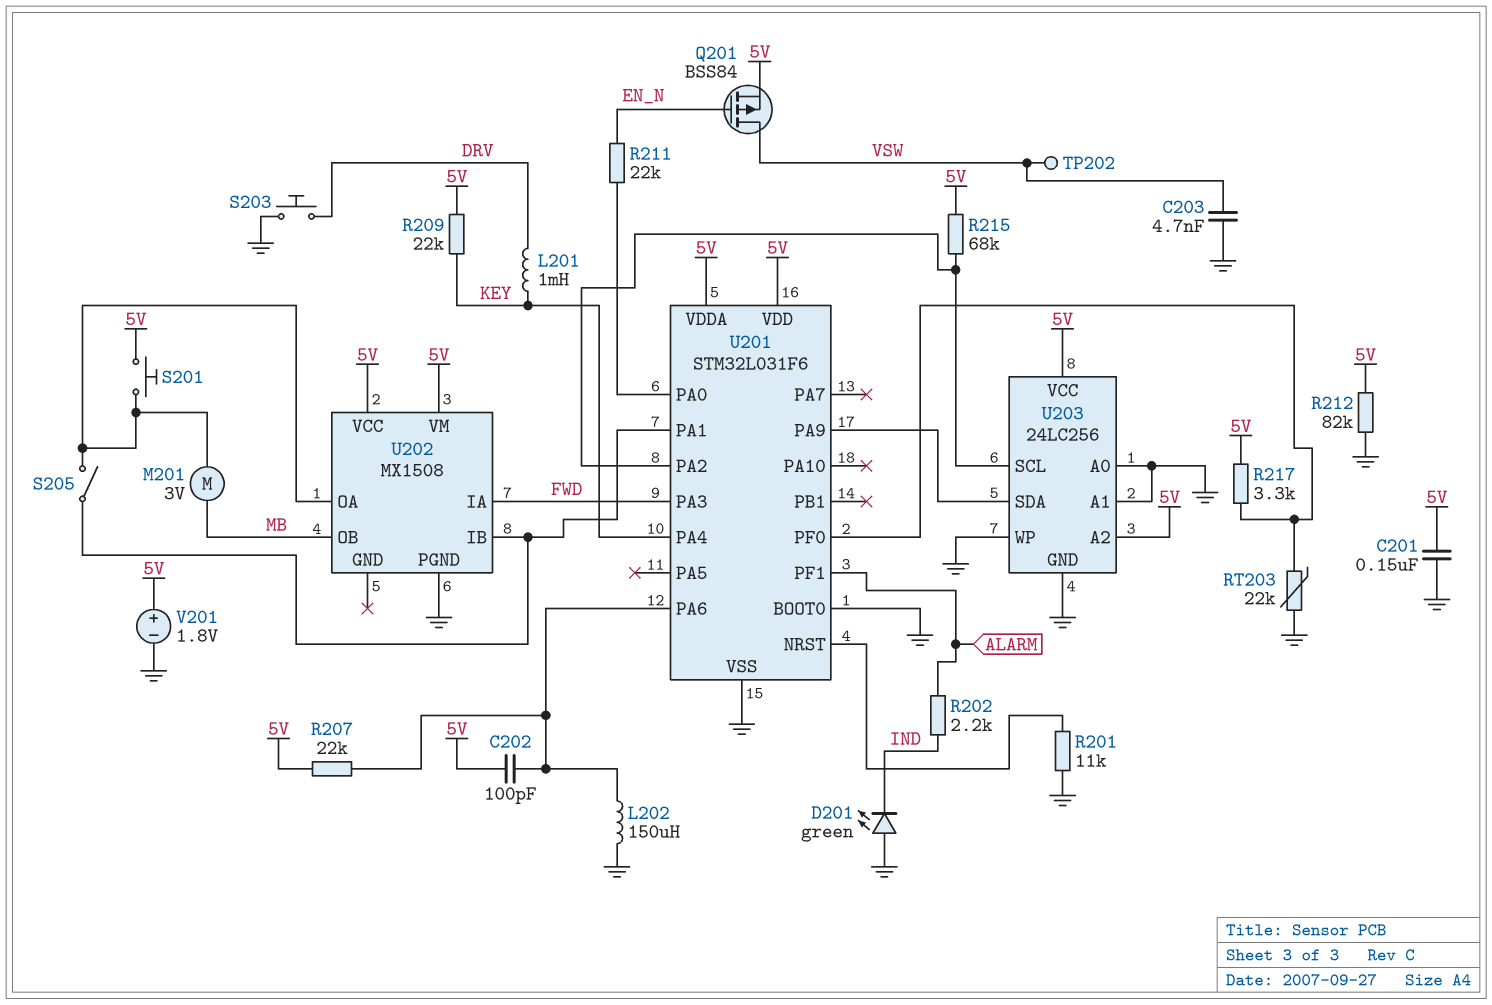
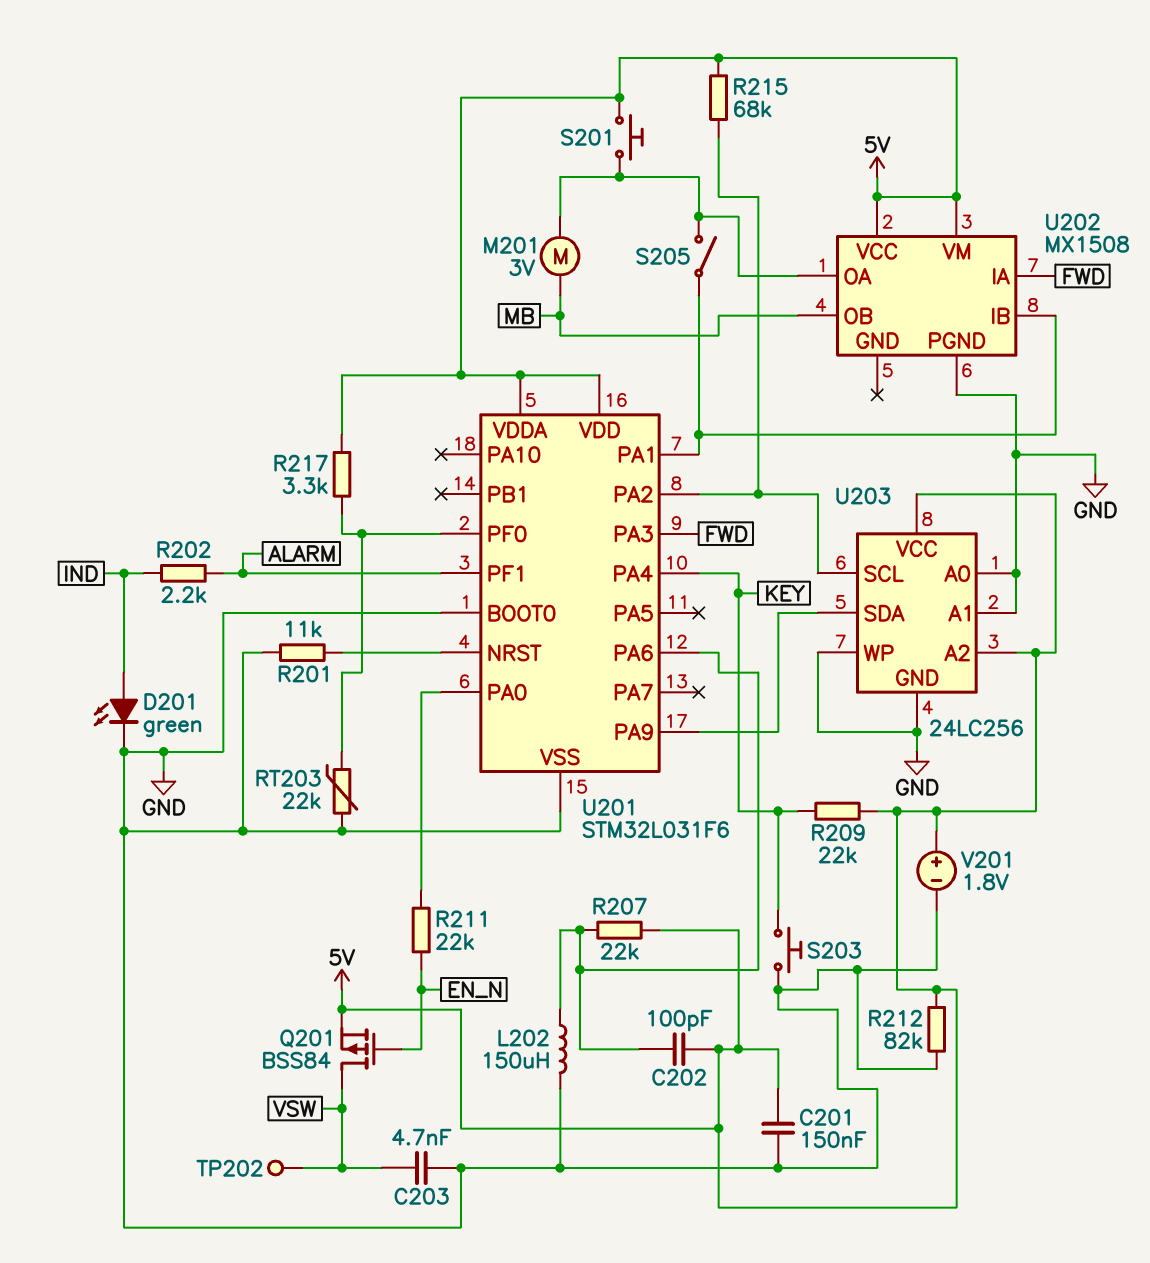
D201: LED green (A GND, K IND) -> LED green (A IND, K GND)
L201: 1mH (DRV, KEY) -> none
S203: button (DRV, GND) -> button (GND, KEY)

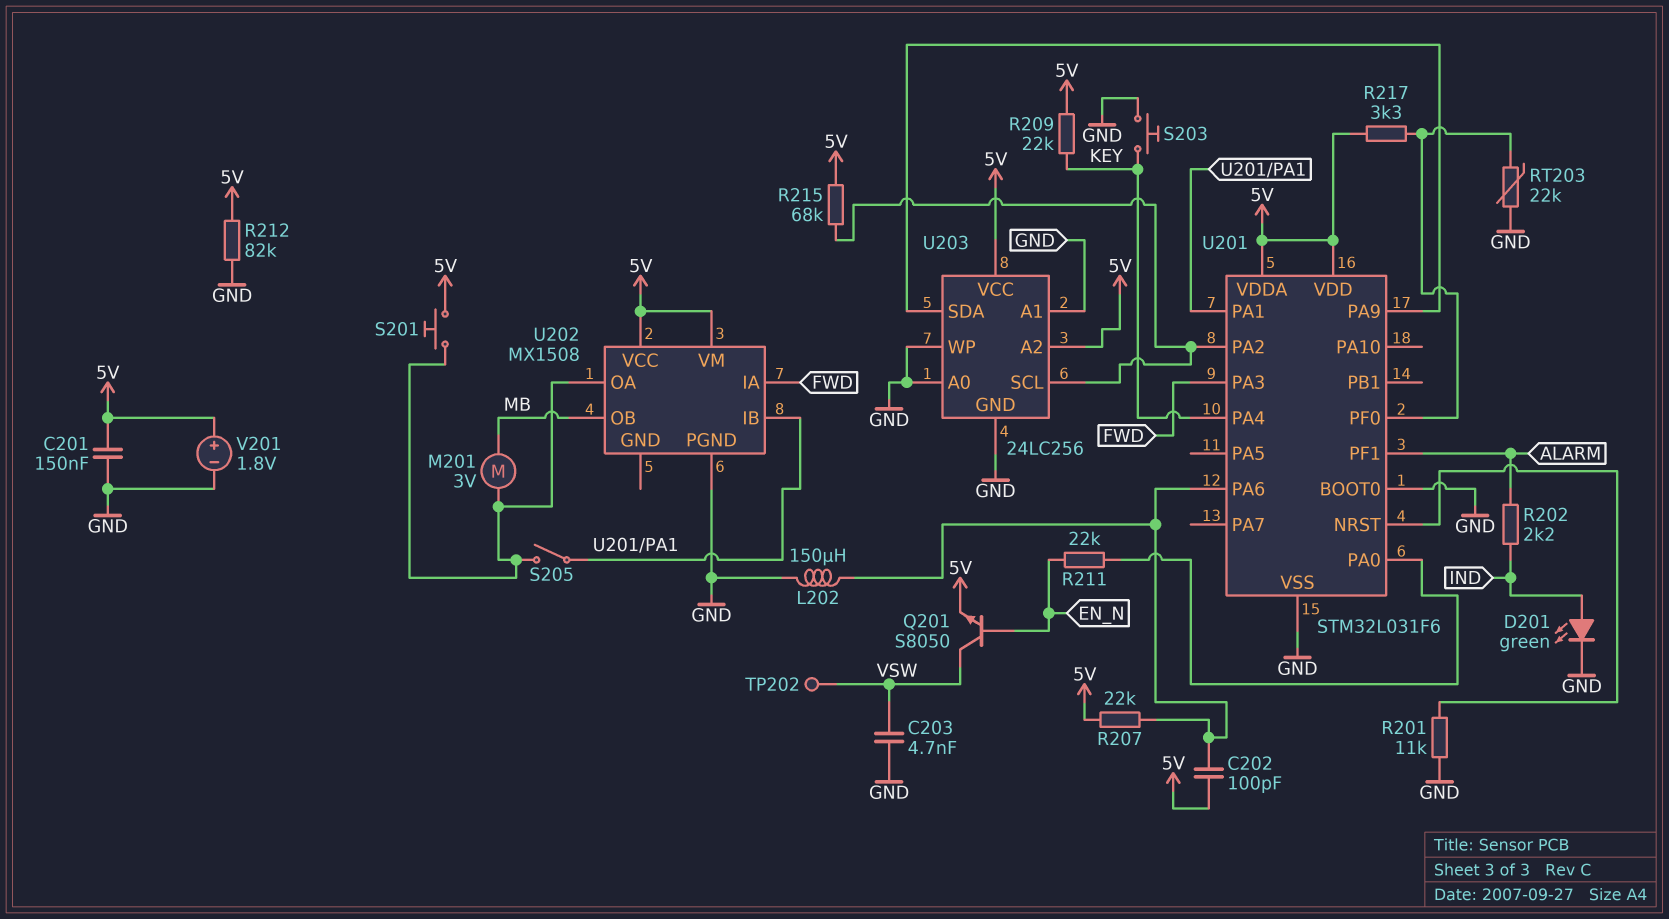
Q201: PMOS BSS84 (G EN_N, D VSW, S 5V) -> NPN S8050 (B EN_N, C VSW, E 5V)

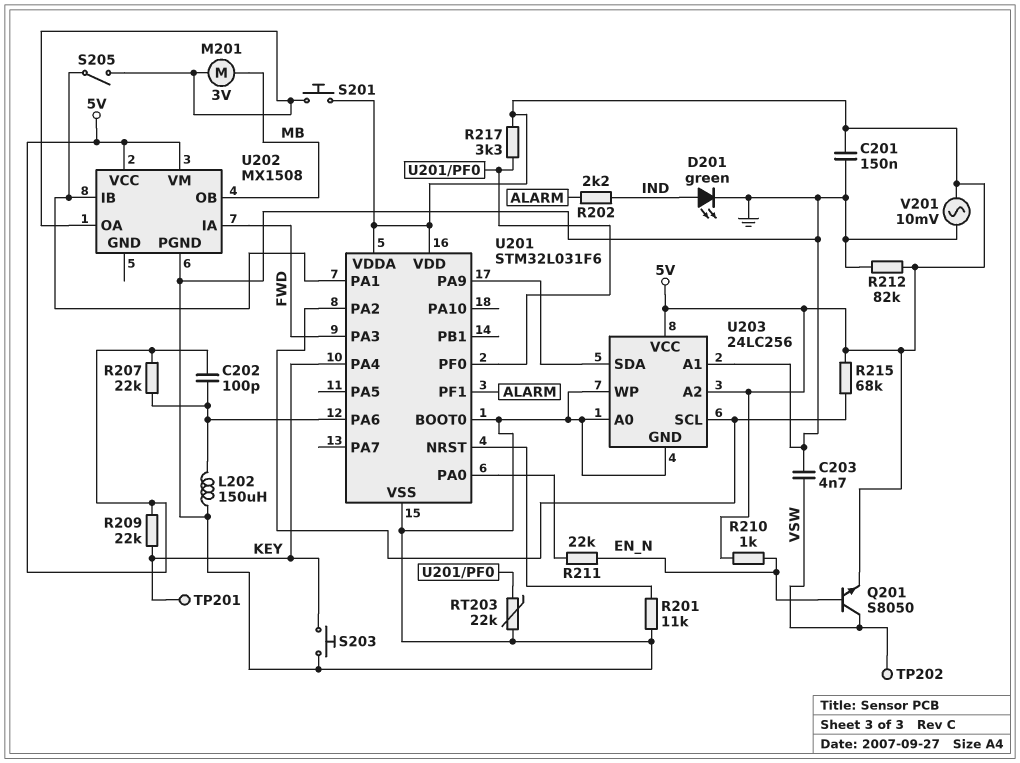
R210: none -> 1k (5V, EN_N)
TP201: none -> test point (KEY)
V201: 1.8V (plus 5V, minus GND) -> AC 10mV (5V, GND)

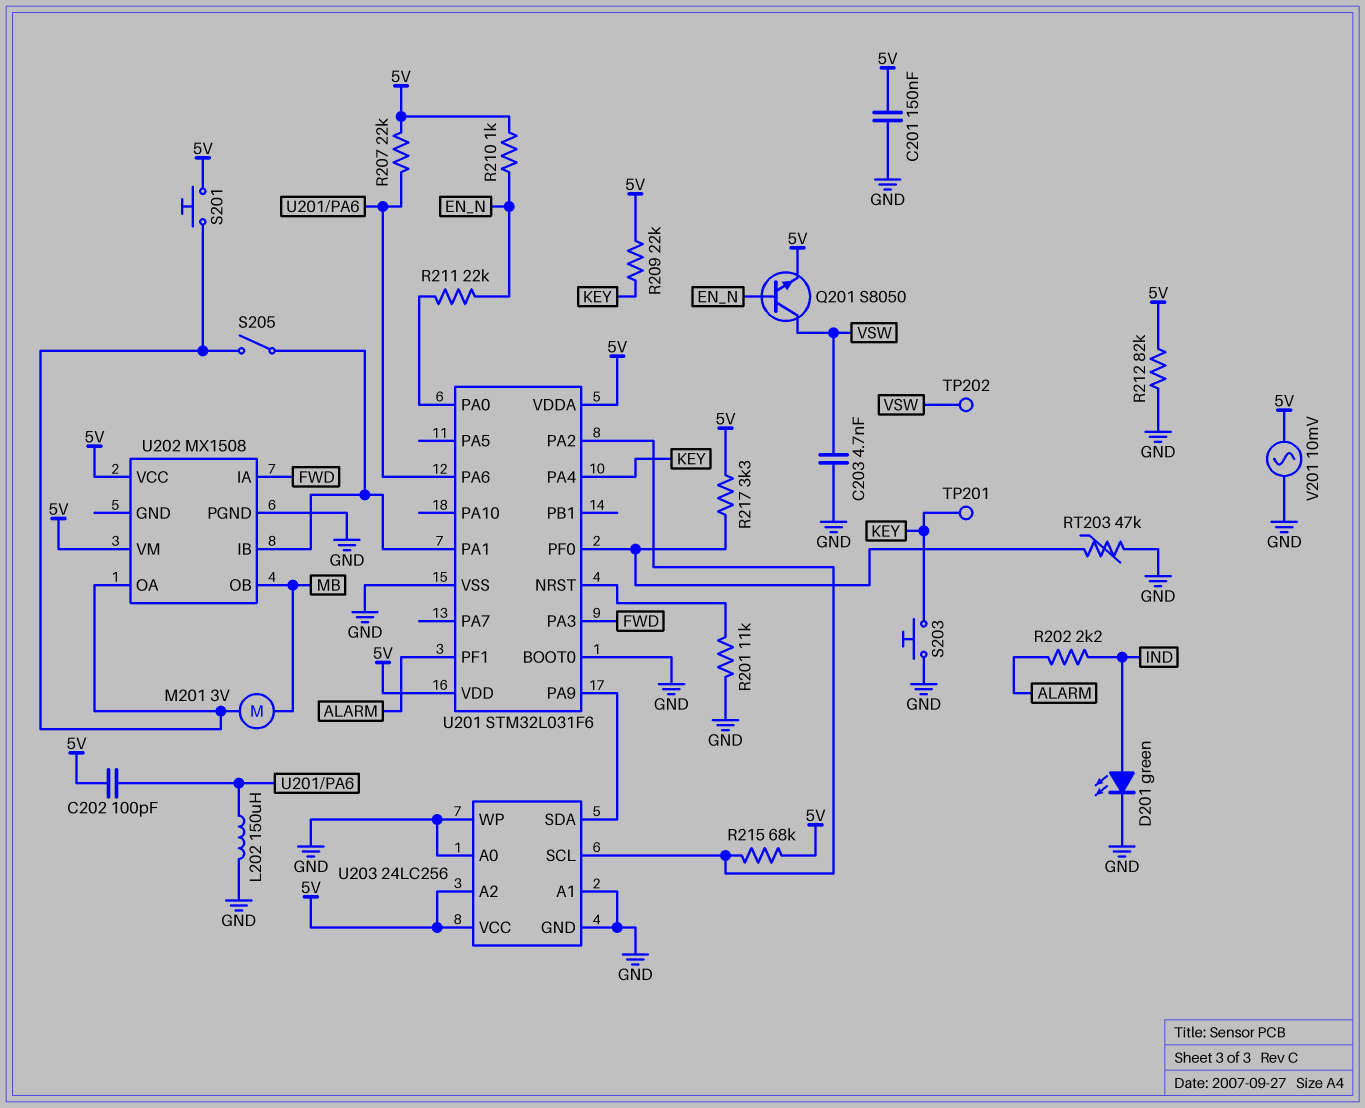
RT203: 22k (GND, U201/PF0) -> 47k (GND, U201/PF0)

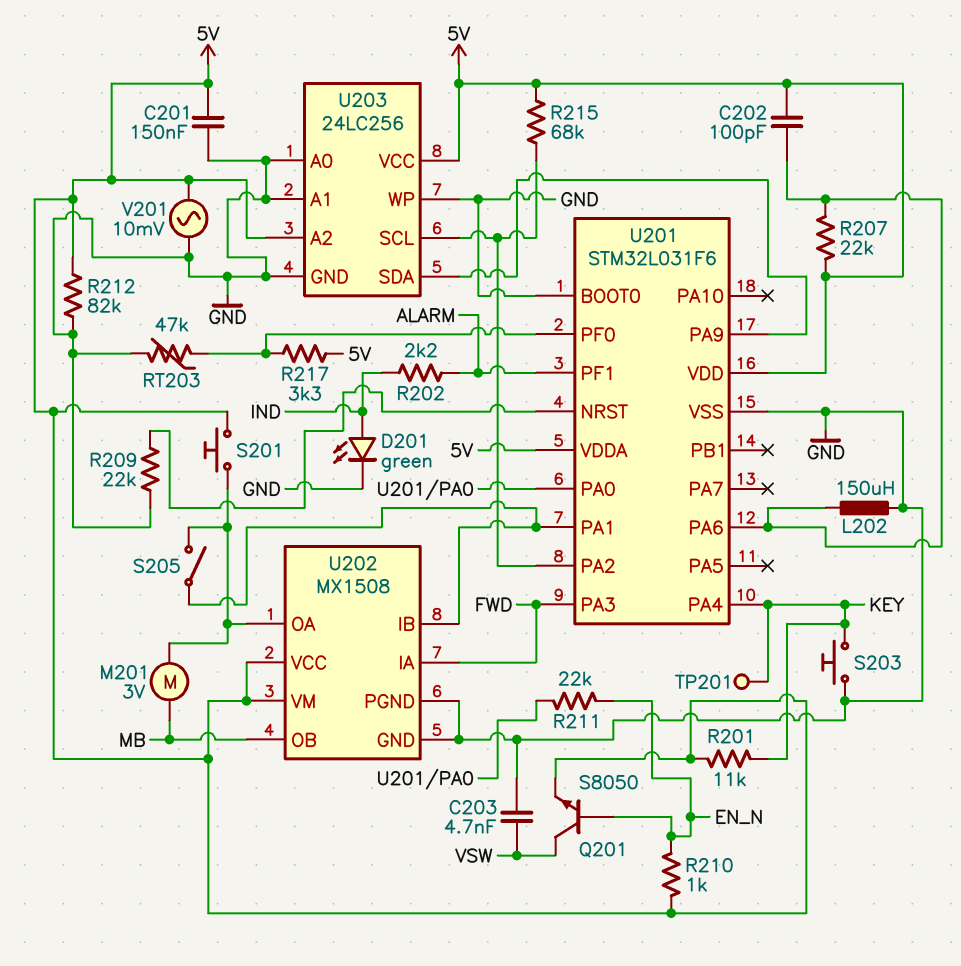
R201: 11k (GND, U201/NRST) -> 11k (5V, KEY)
R209: 22k (5V, KEY) -> 22k (GND, U201/NRST)
TP202: test point (VSW) -> none
U202 pin GND: none -> GND

